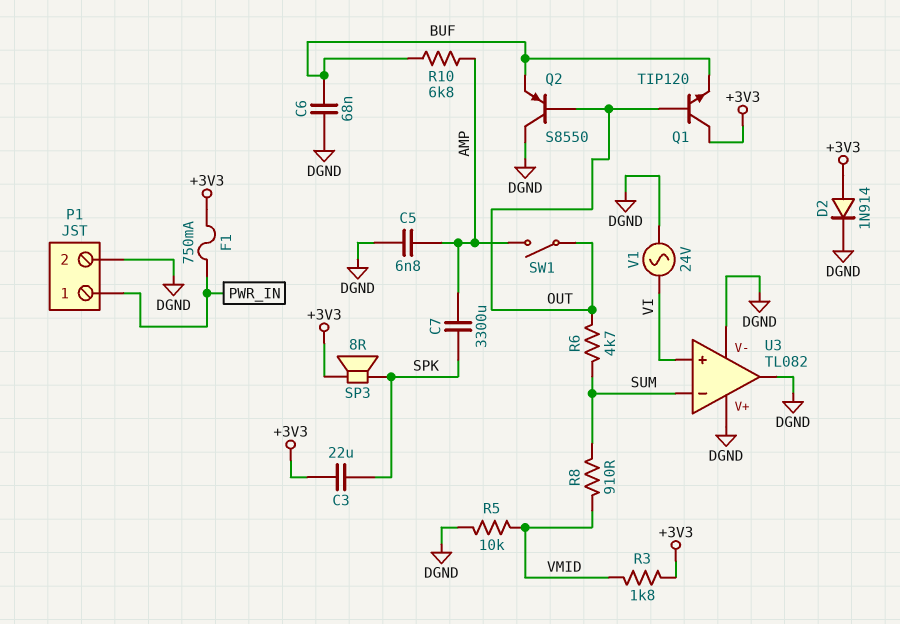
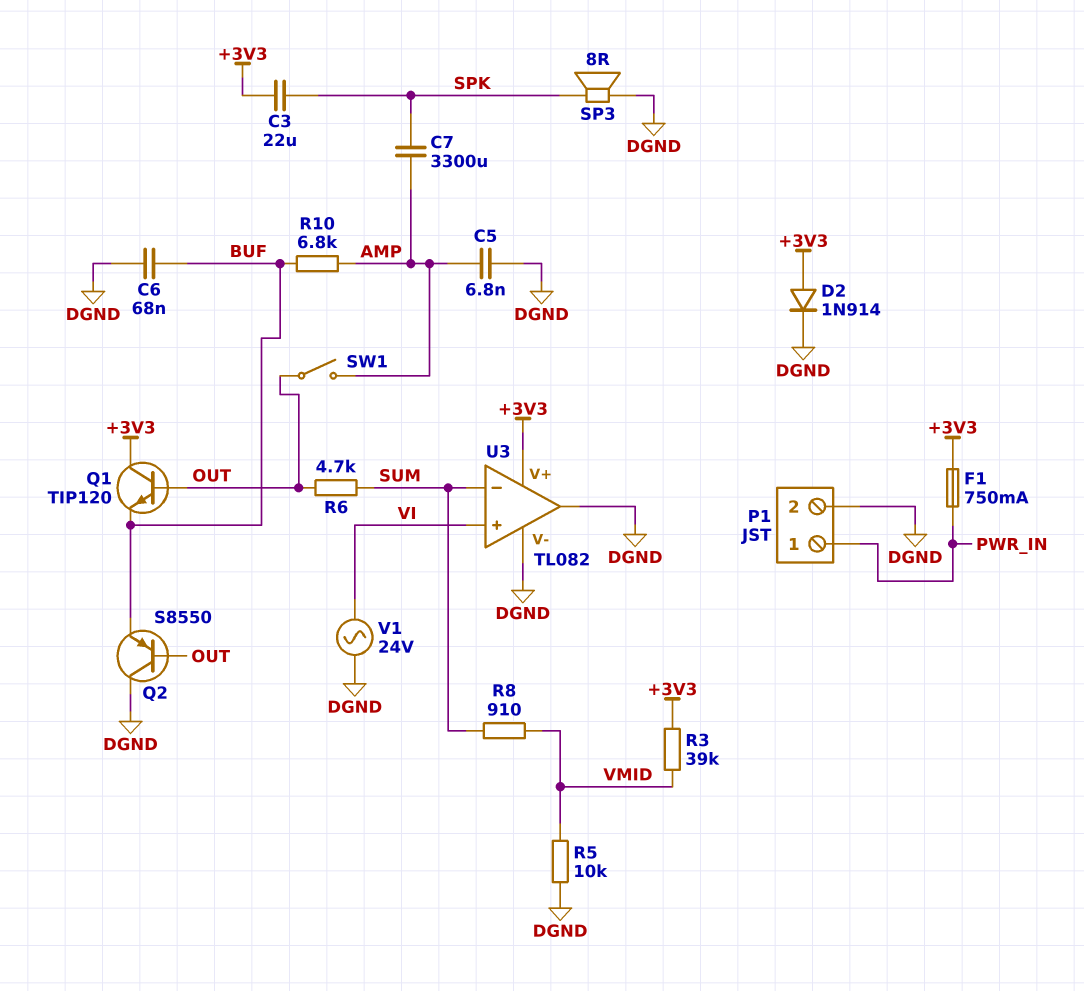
R3: 1.8k (+3V3, VMID) -> 39k (+3V3, VMID)
SP3: speaker 8R (+3V3, SPK) -> speaker 8R (DGND, SPK)
U3 pin V+: DGND -> +3V3

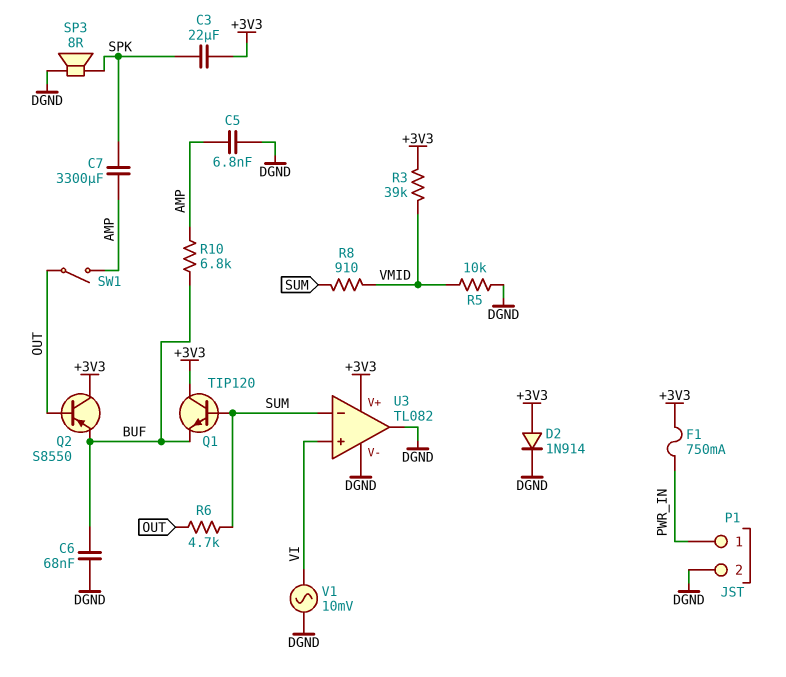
Q1: NPN TIP120 (B OUT, C +3V3, E BUF) -> NPN TIP120 (B SUM, C +3V3, E BUF)
Q2: PNP S8550 (B OUT, C DGND, E BUF) -> PNP S8550 (B OUT, C +3V3, E BUF)
V1: AC 24V (DGND, VI) -> AC 10mV (DGND, VI)

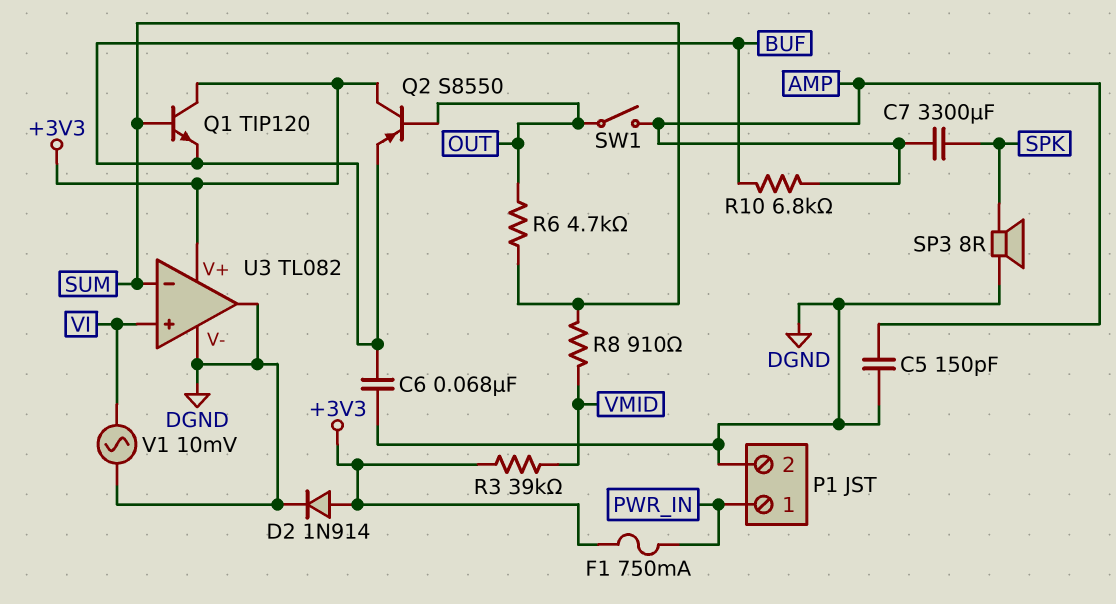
C3: 22uF (+3V3, SPK) -> none
C5: 6.8nF (AMP, DGND) -> 150pF (AMP, DGND)
R5: 10k (DGND, VMID) -> none

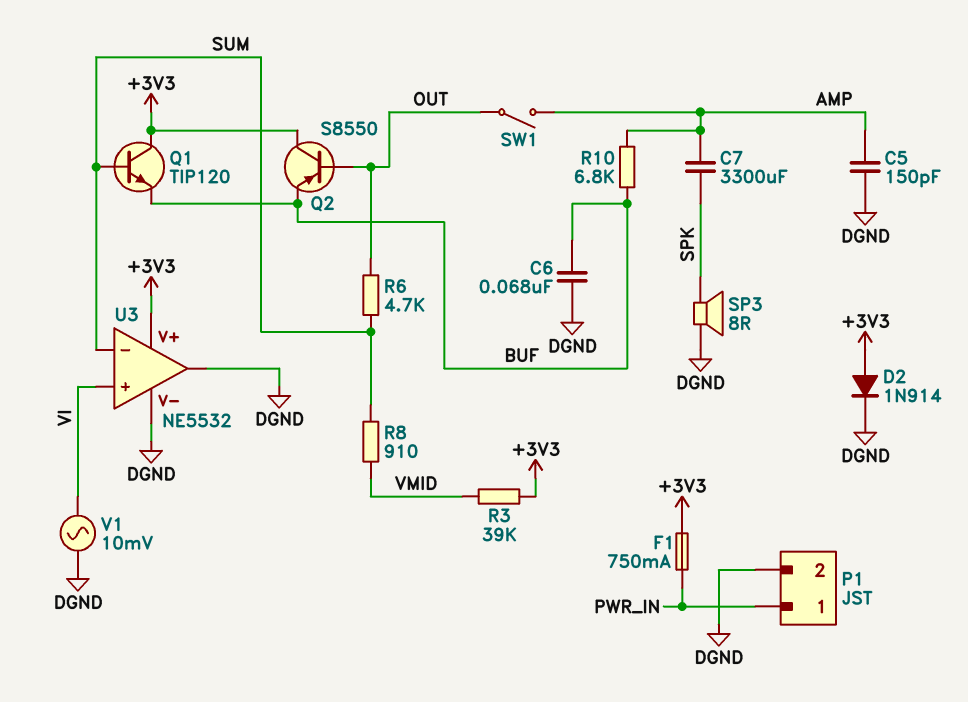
U3: TL082 -> NE5532

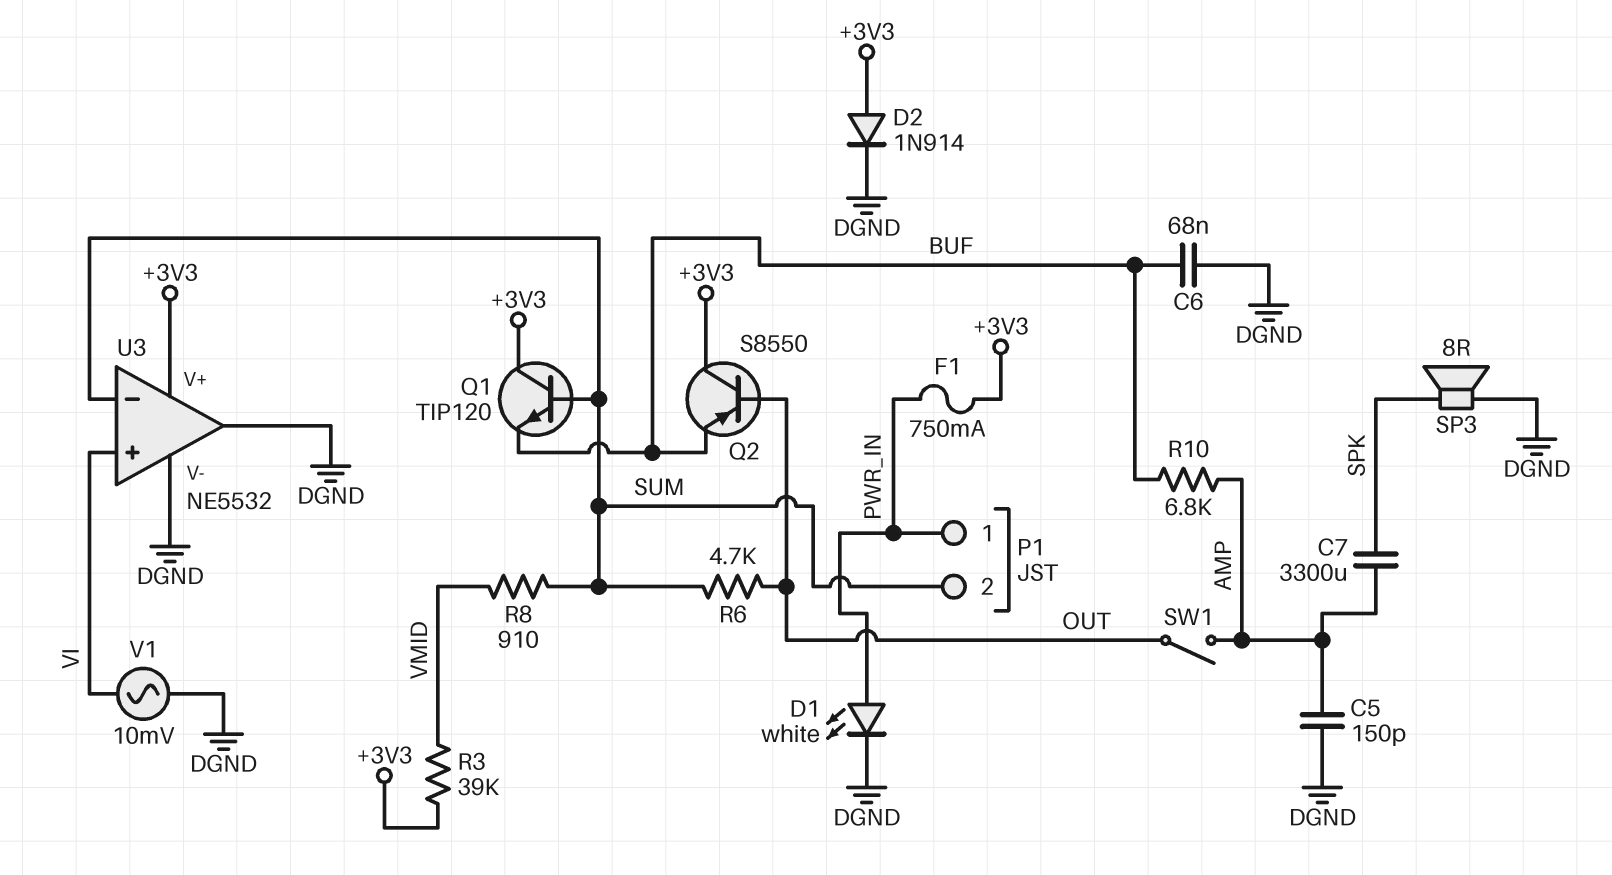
D1: none -> LED white (A PWR_IN, K DGND)
P1 pin 2: DGND -> SUM

